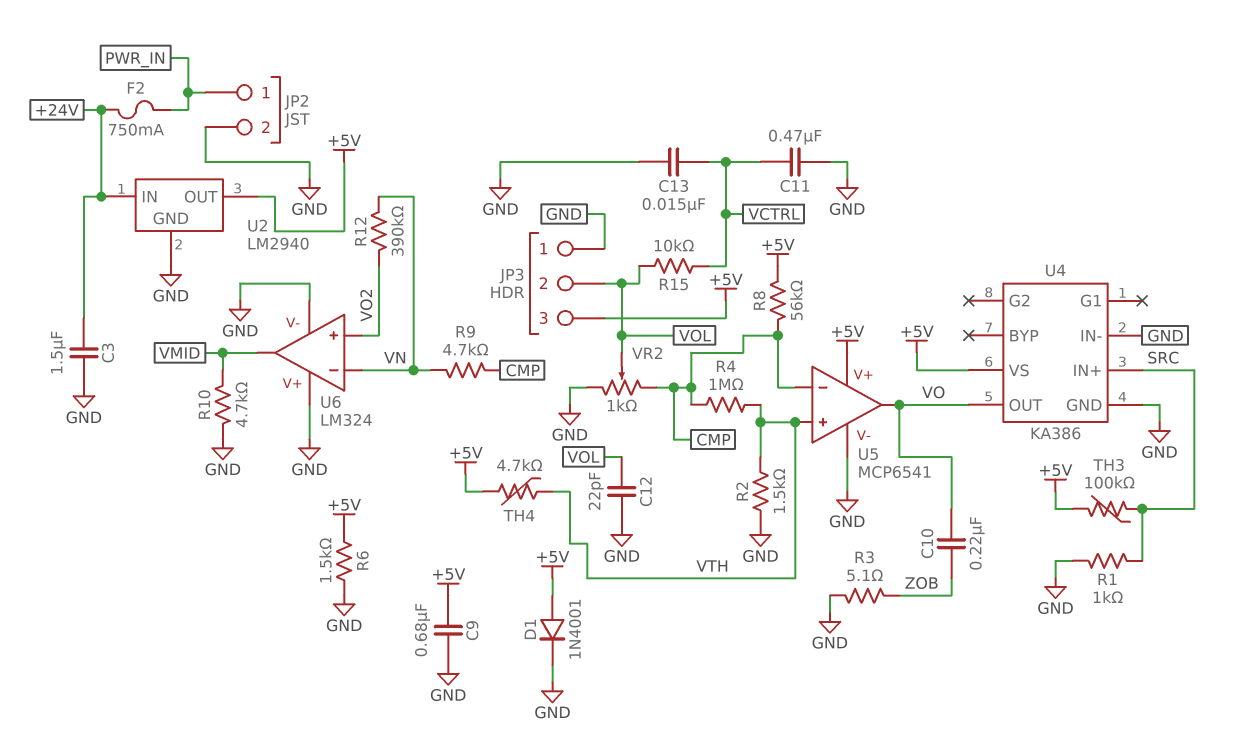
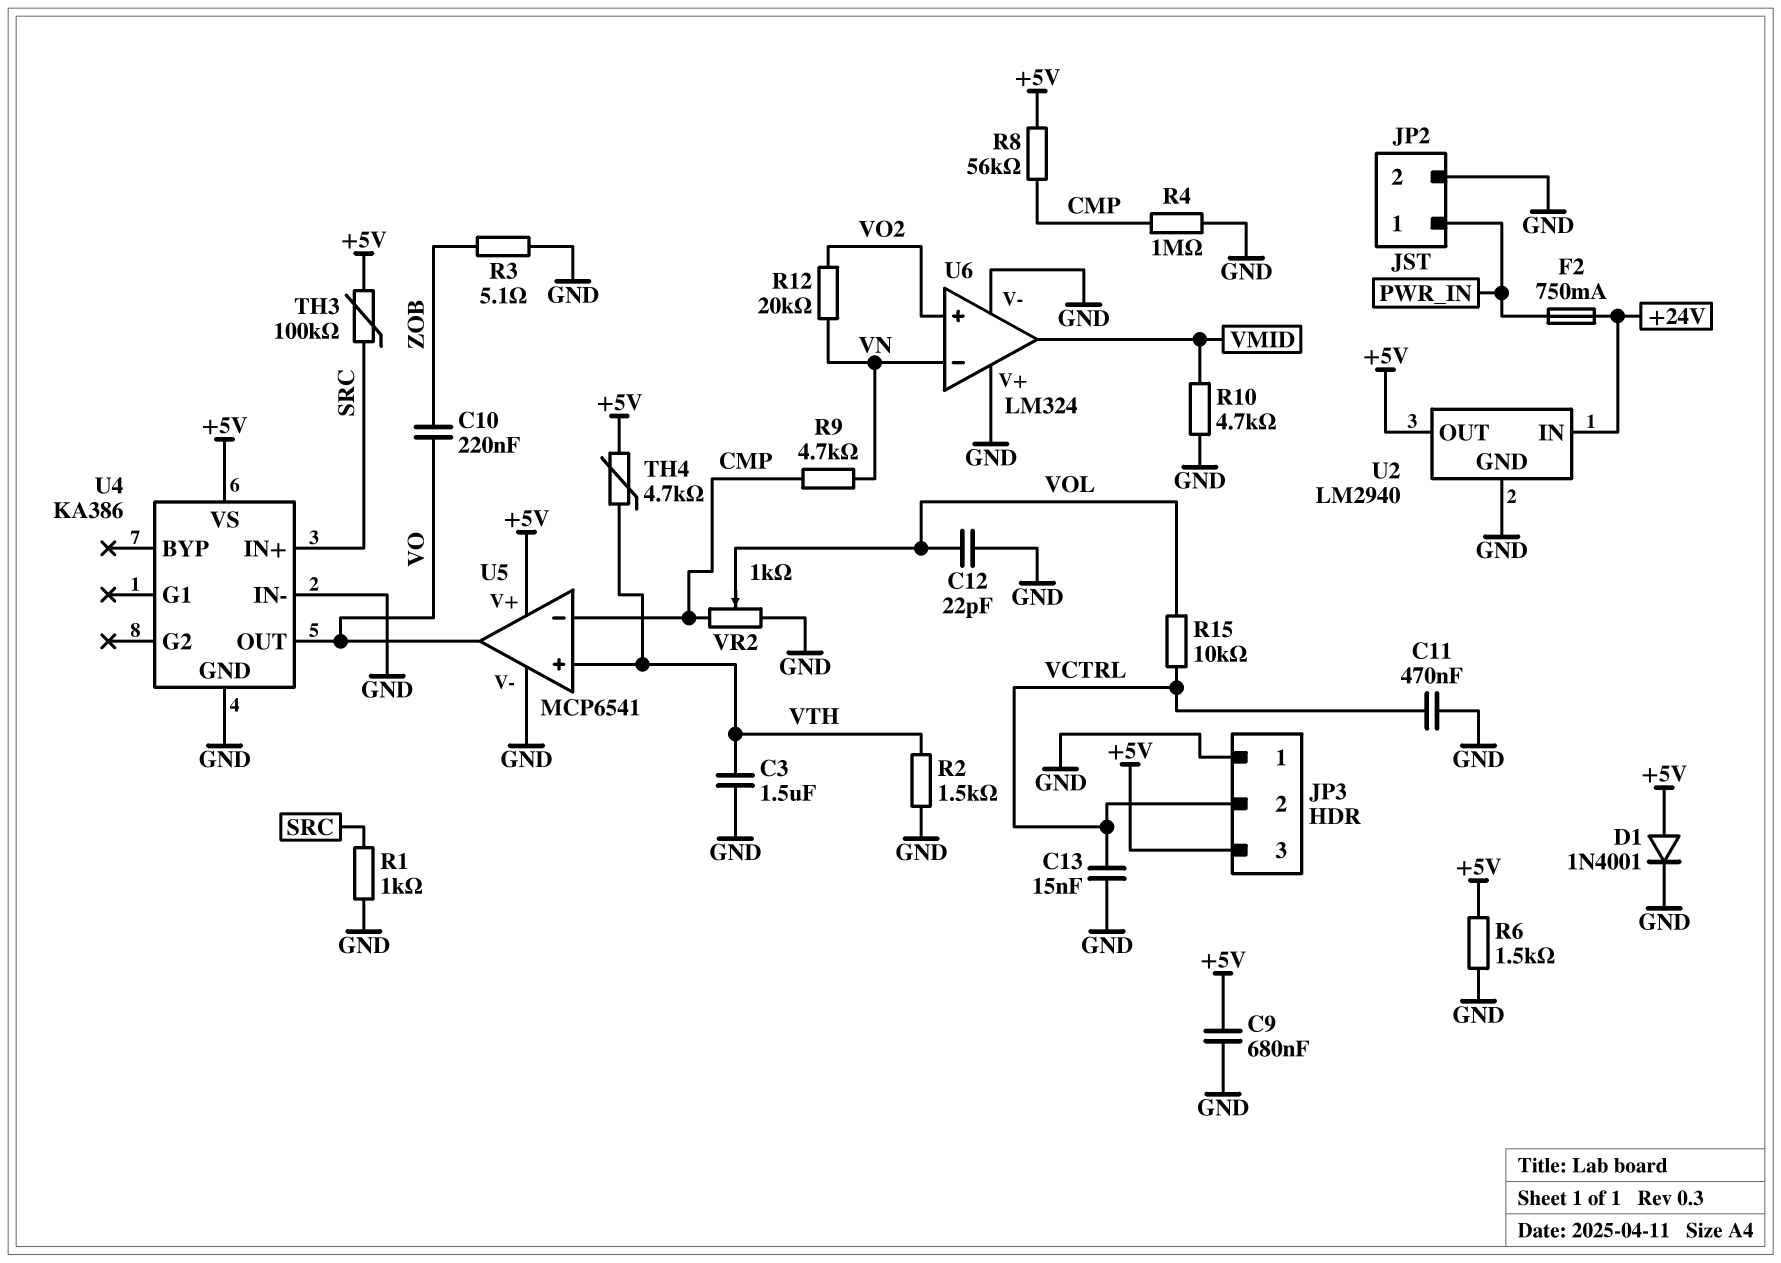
C3: 1.5uF (+24V, GND) -> 1.5uF (GND, VTH)
JP3 pin 2: VOL -> VCTRL
R4: 1M (CMP, VTH) -> 1M (CMP, GND)
R12: 390k (VN, VO2) -> 20k (VN, VO2)

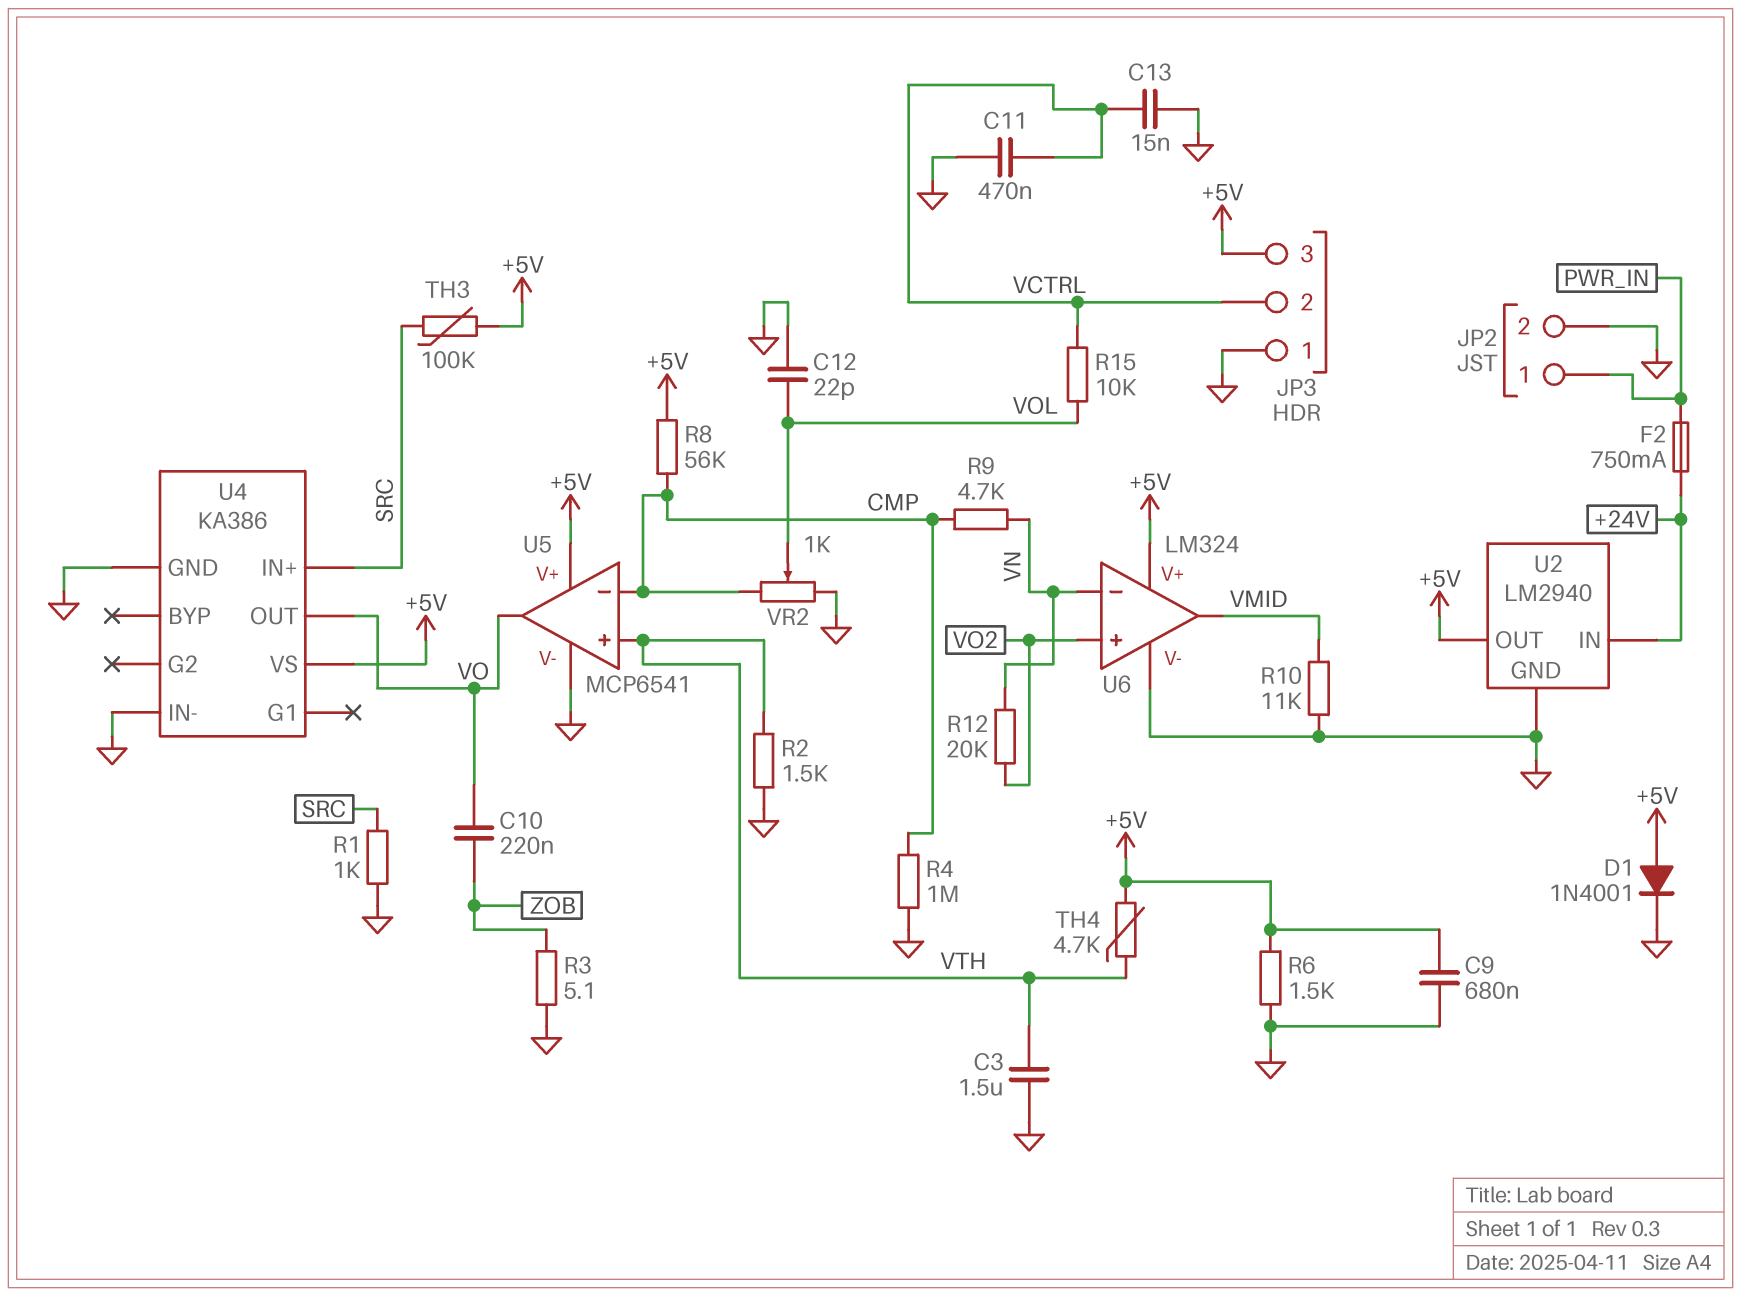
R10: 4.7k (GND, VMID) -> 11k (GND, VMID)
U6 pin V+: GND -> +5V

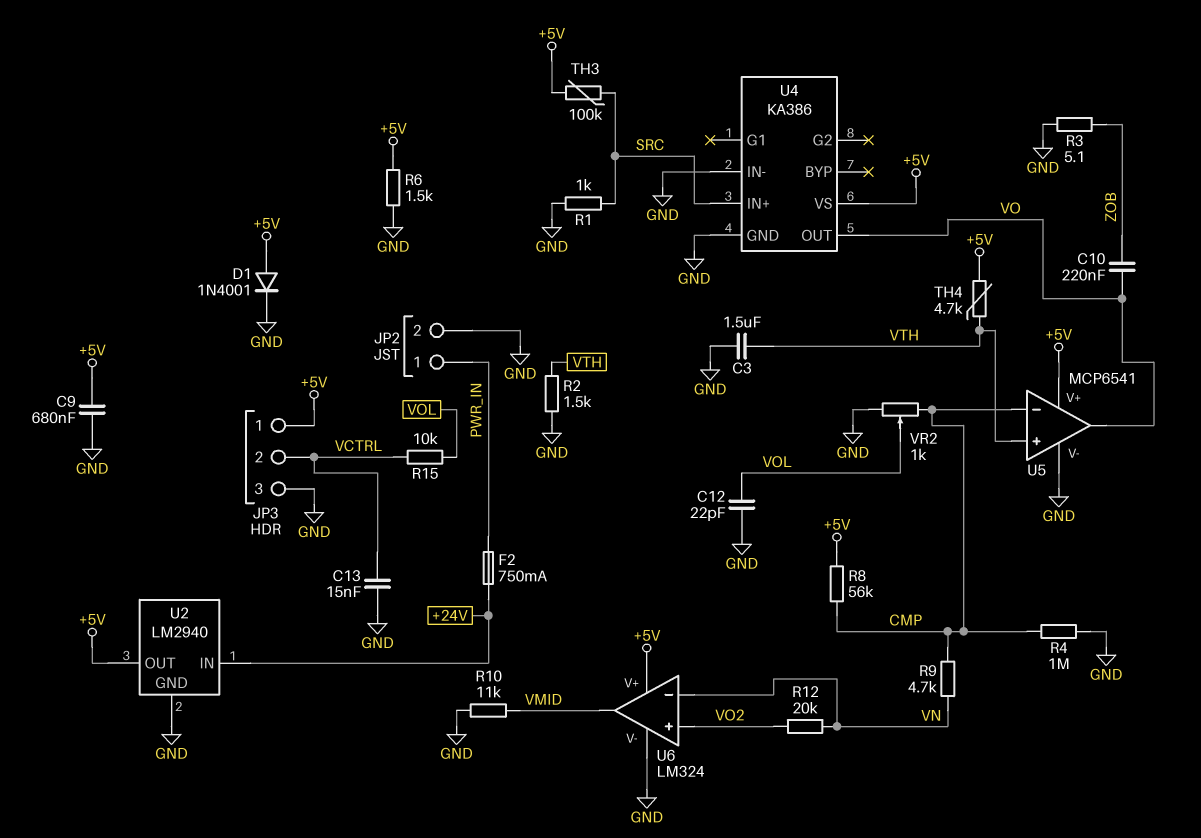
C11: 470nF (GND, VCTRL) -> none
JP3 pin 1: GND -> +5V
JP3 pin 3: +5V -> GND

